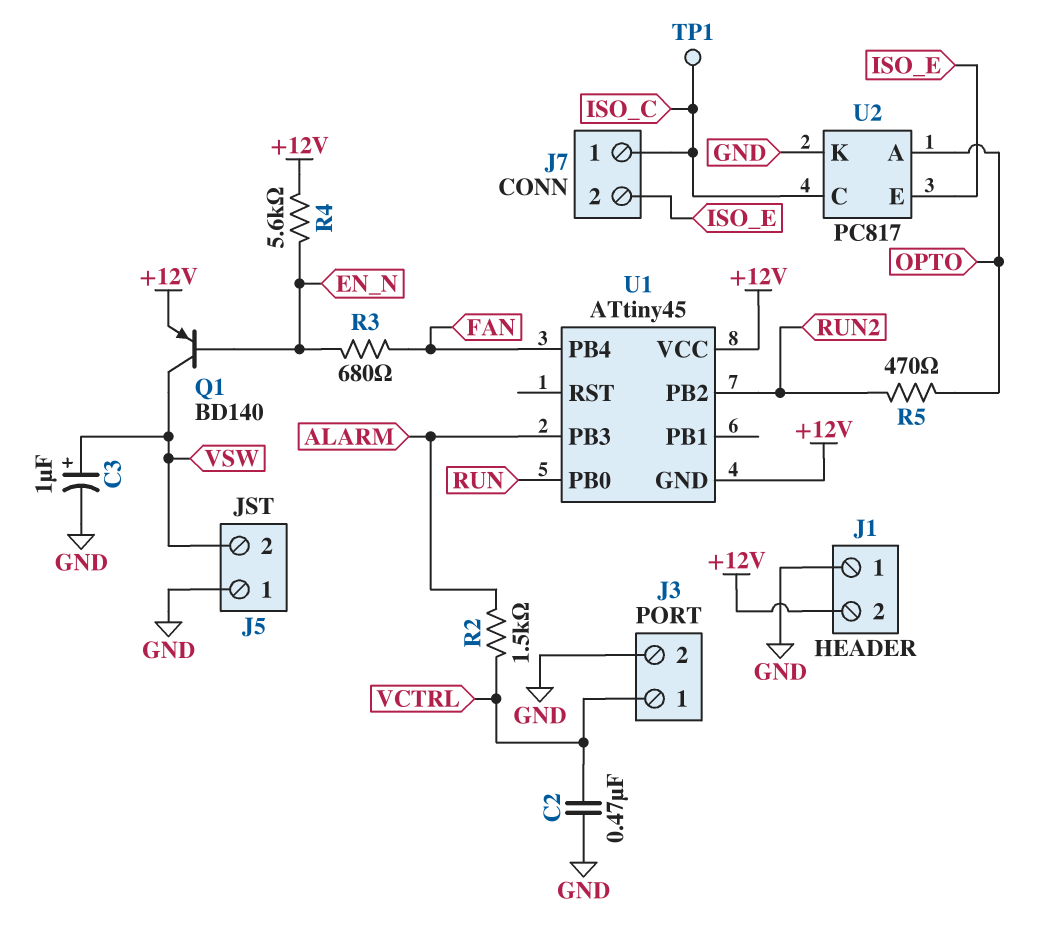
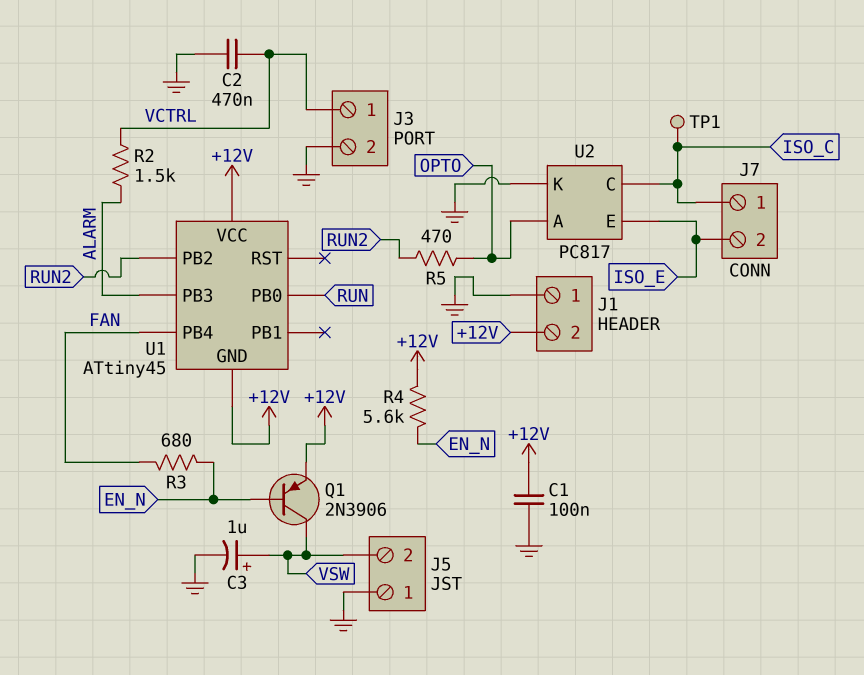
C1: none -> 100nF (+12V, GND)
Q1: PNP BD140 (B EN_N, C VSW, E +12V) -> PNP 2N3906 (B EN_N, C VSW, E +12V)

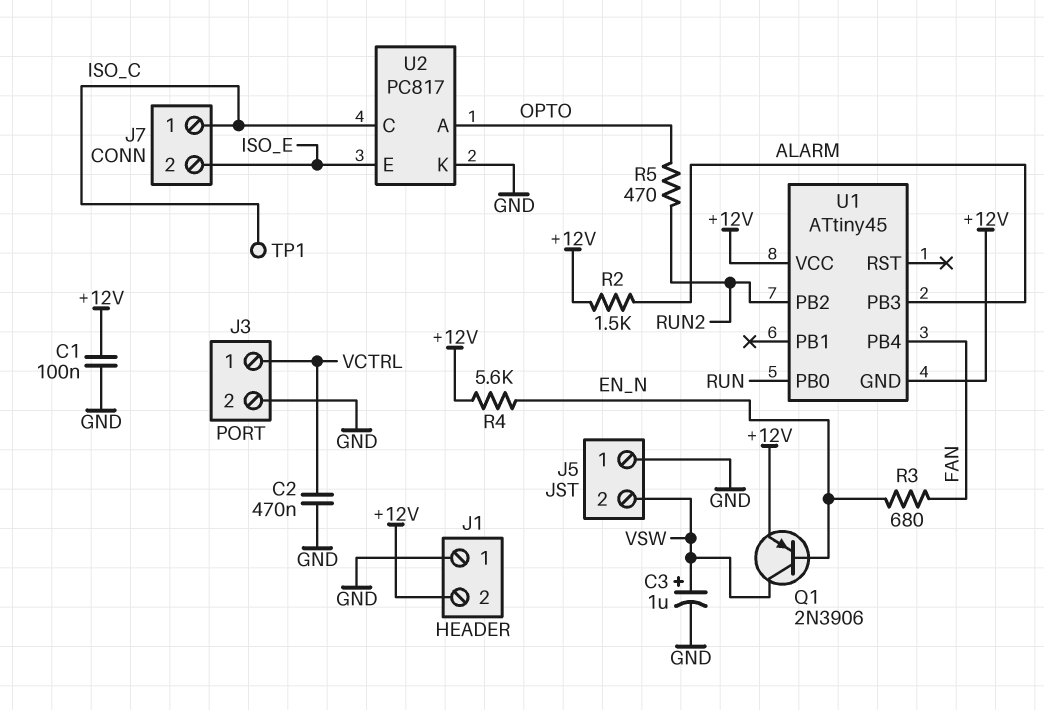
R2: 1.5k (ALARM, VCTRL) -> 1.5k (+12V, ALARM)

